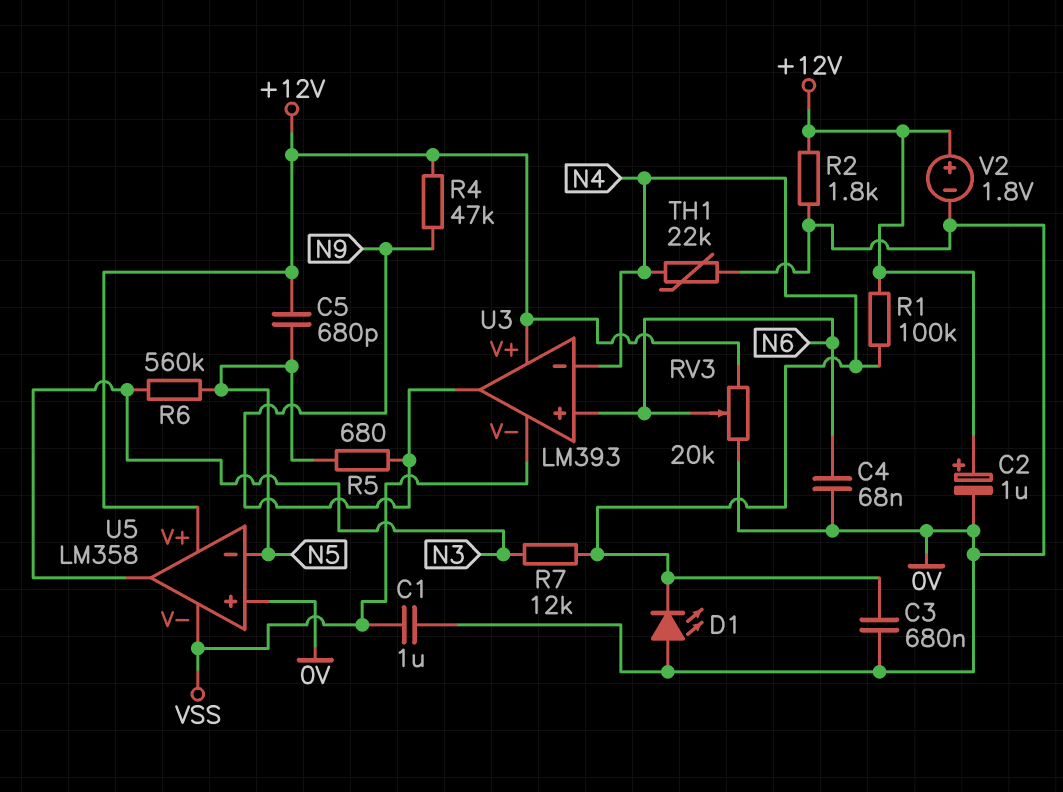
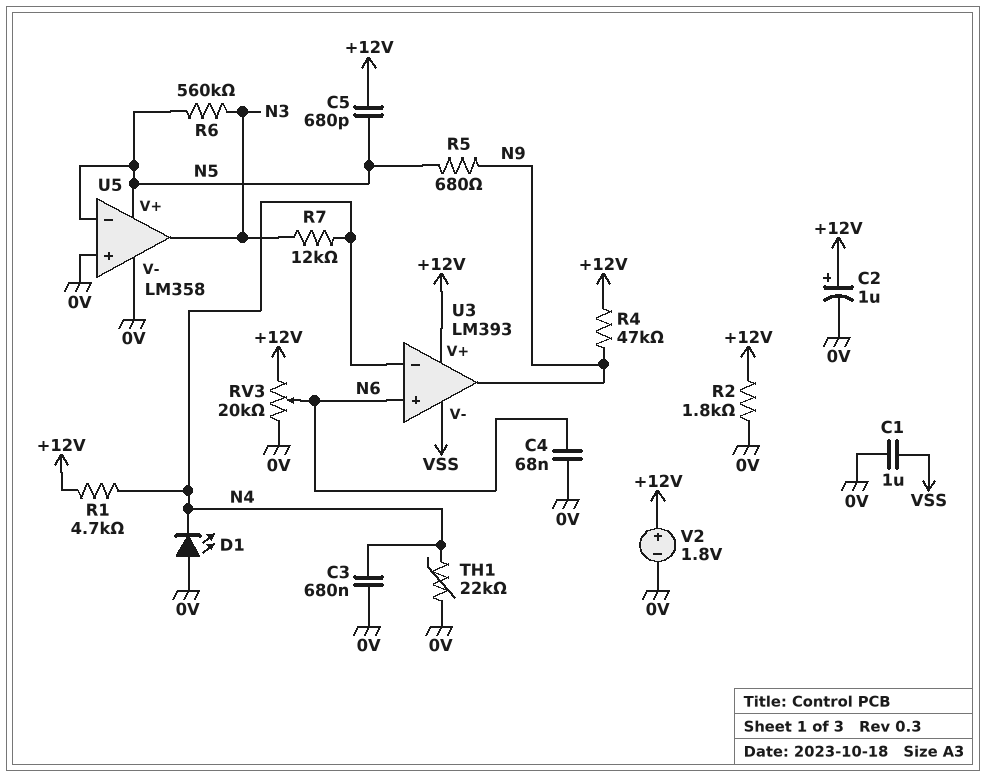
R1: 100k (+12V, N4) -> 4.7k (+12V, N4)
U5 pin V+: +12V -> N5
U5 pin V-: VSS -> 0V

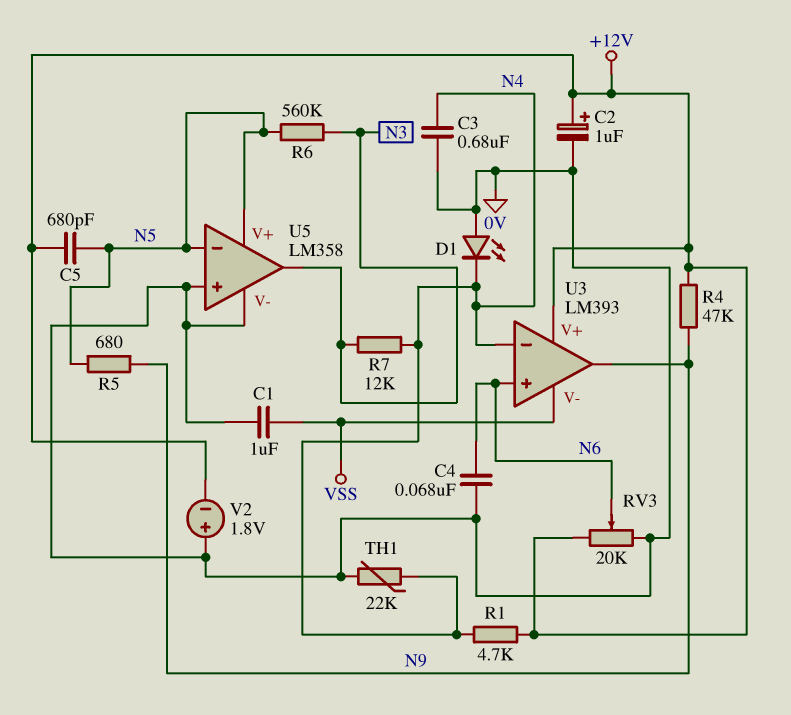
R2: 1.8k (+12V, 0V) -> none
V2: 1.8V (plus +12V, minus 0V) -> 1.8V (plus 0V, minus +12V)

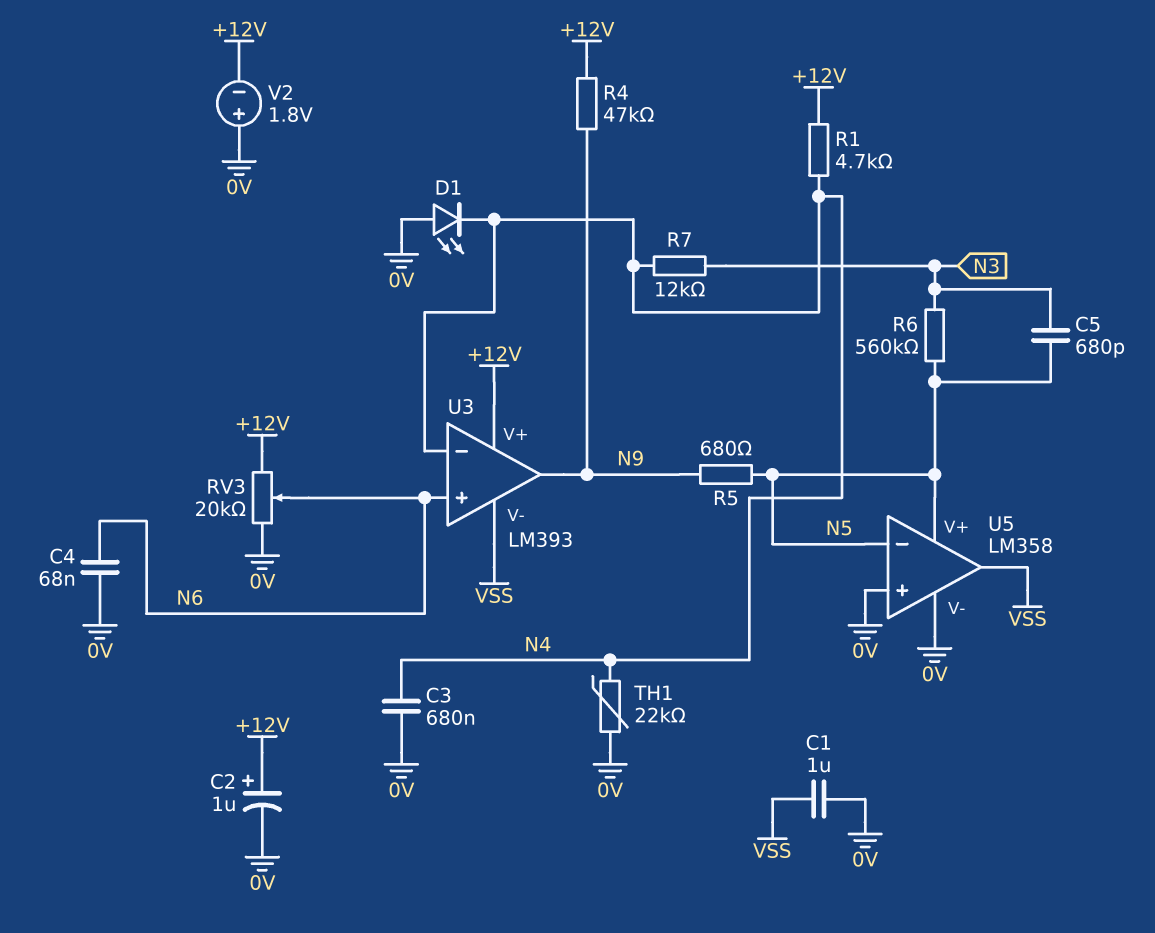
C5: 680pF (+12V, N5) -> 680pF (N3, N5)
U5 pin out: N3 -> VSS

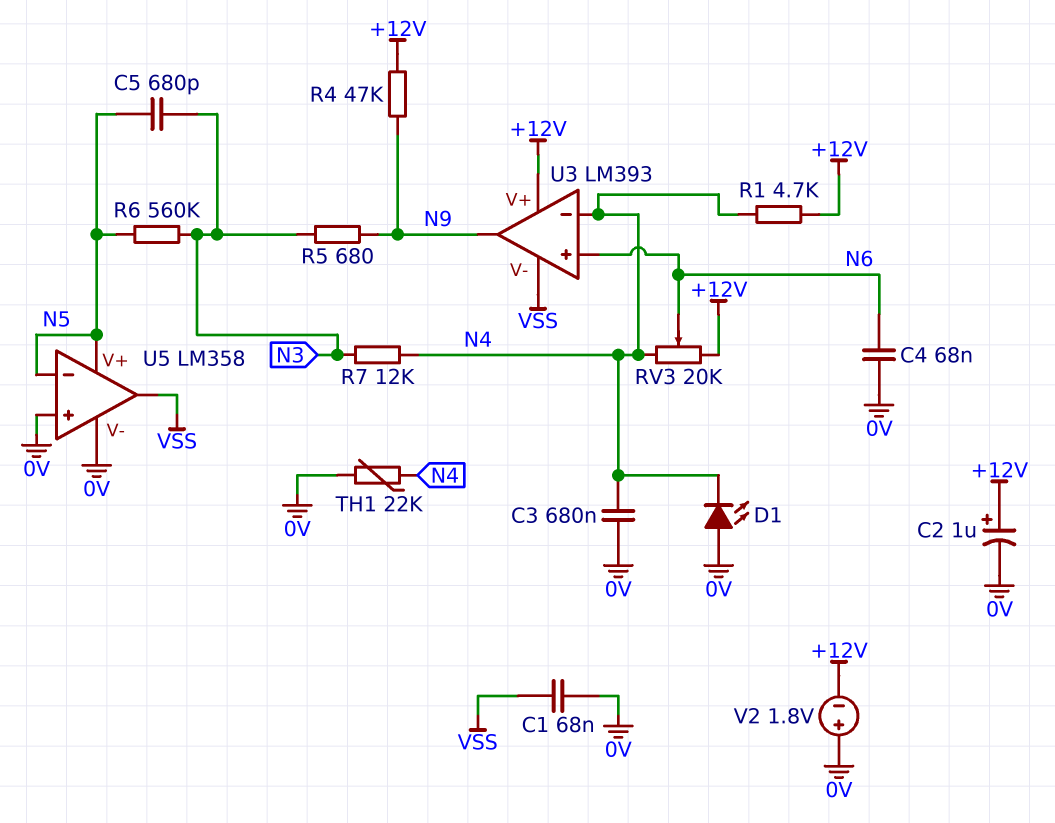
C1: 1uF (0V, VSS) -> 68nF (0V, VSS)
R5: 680 (N5, N9) -> 680 (N3, N9)
RV3: 20k (+12V, 0V, wiper N6) -> 20k (+12V, N4, wiper N6)

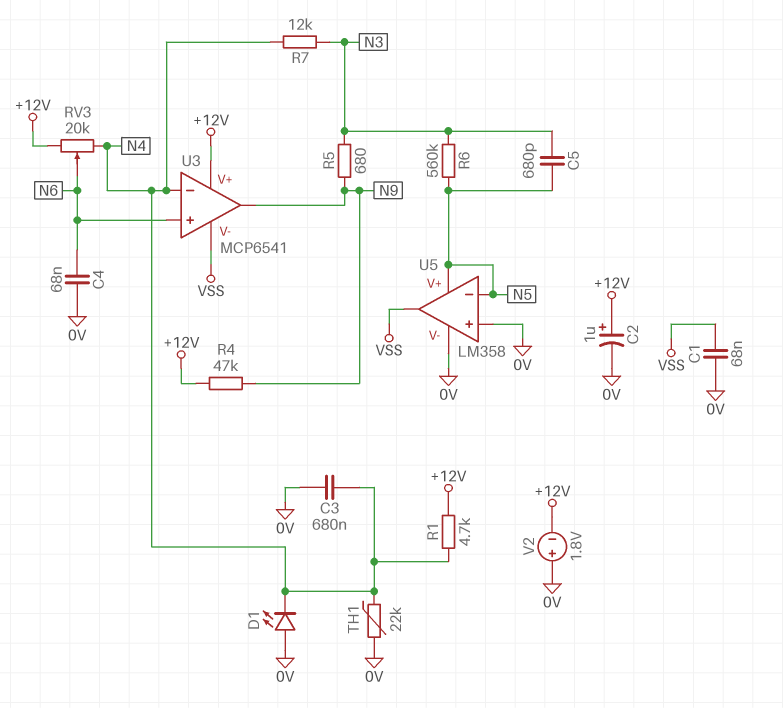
U3: LM393 -> MCP6541

